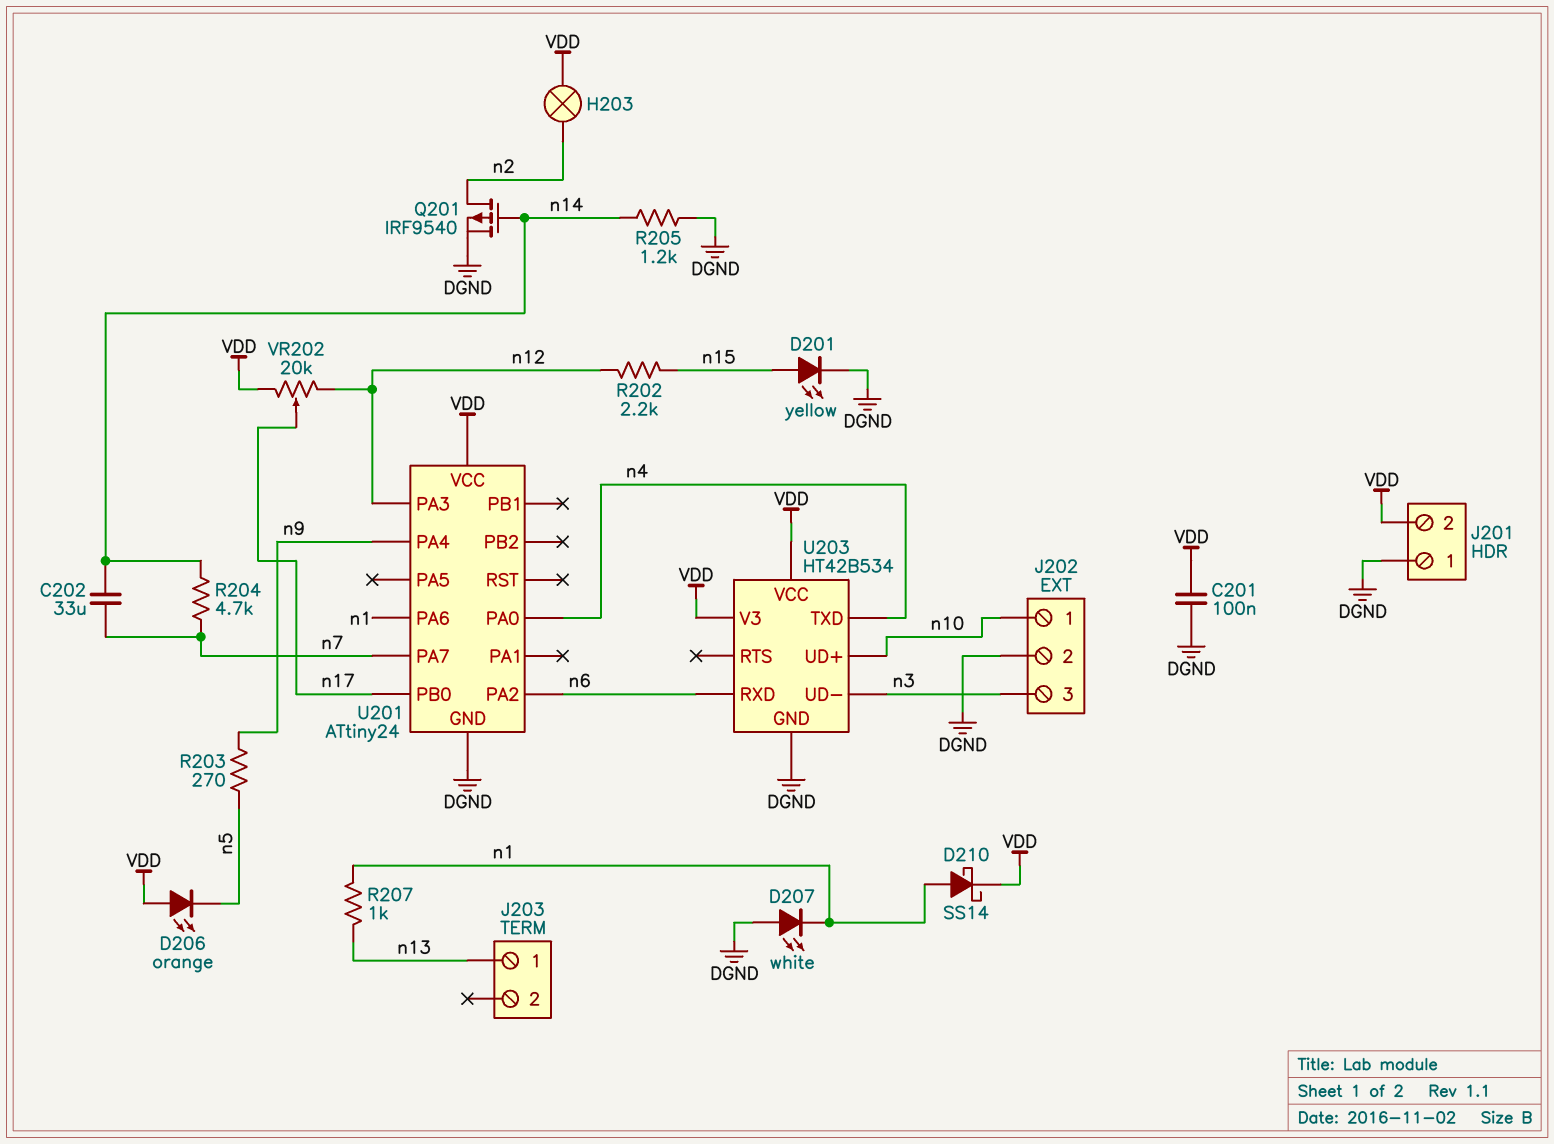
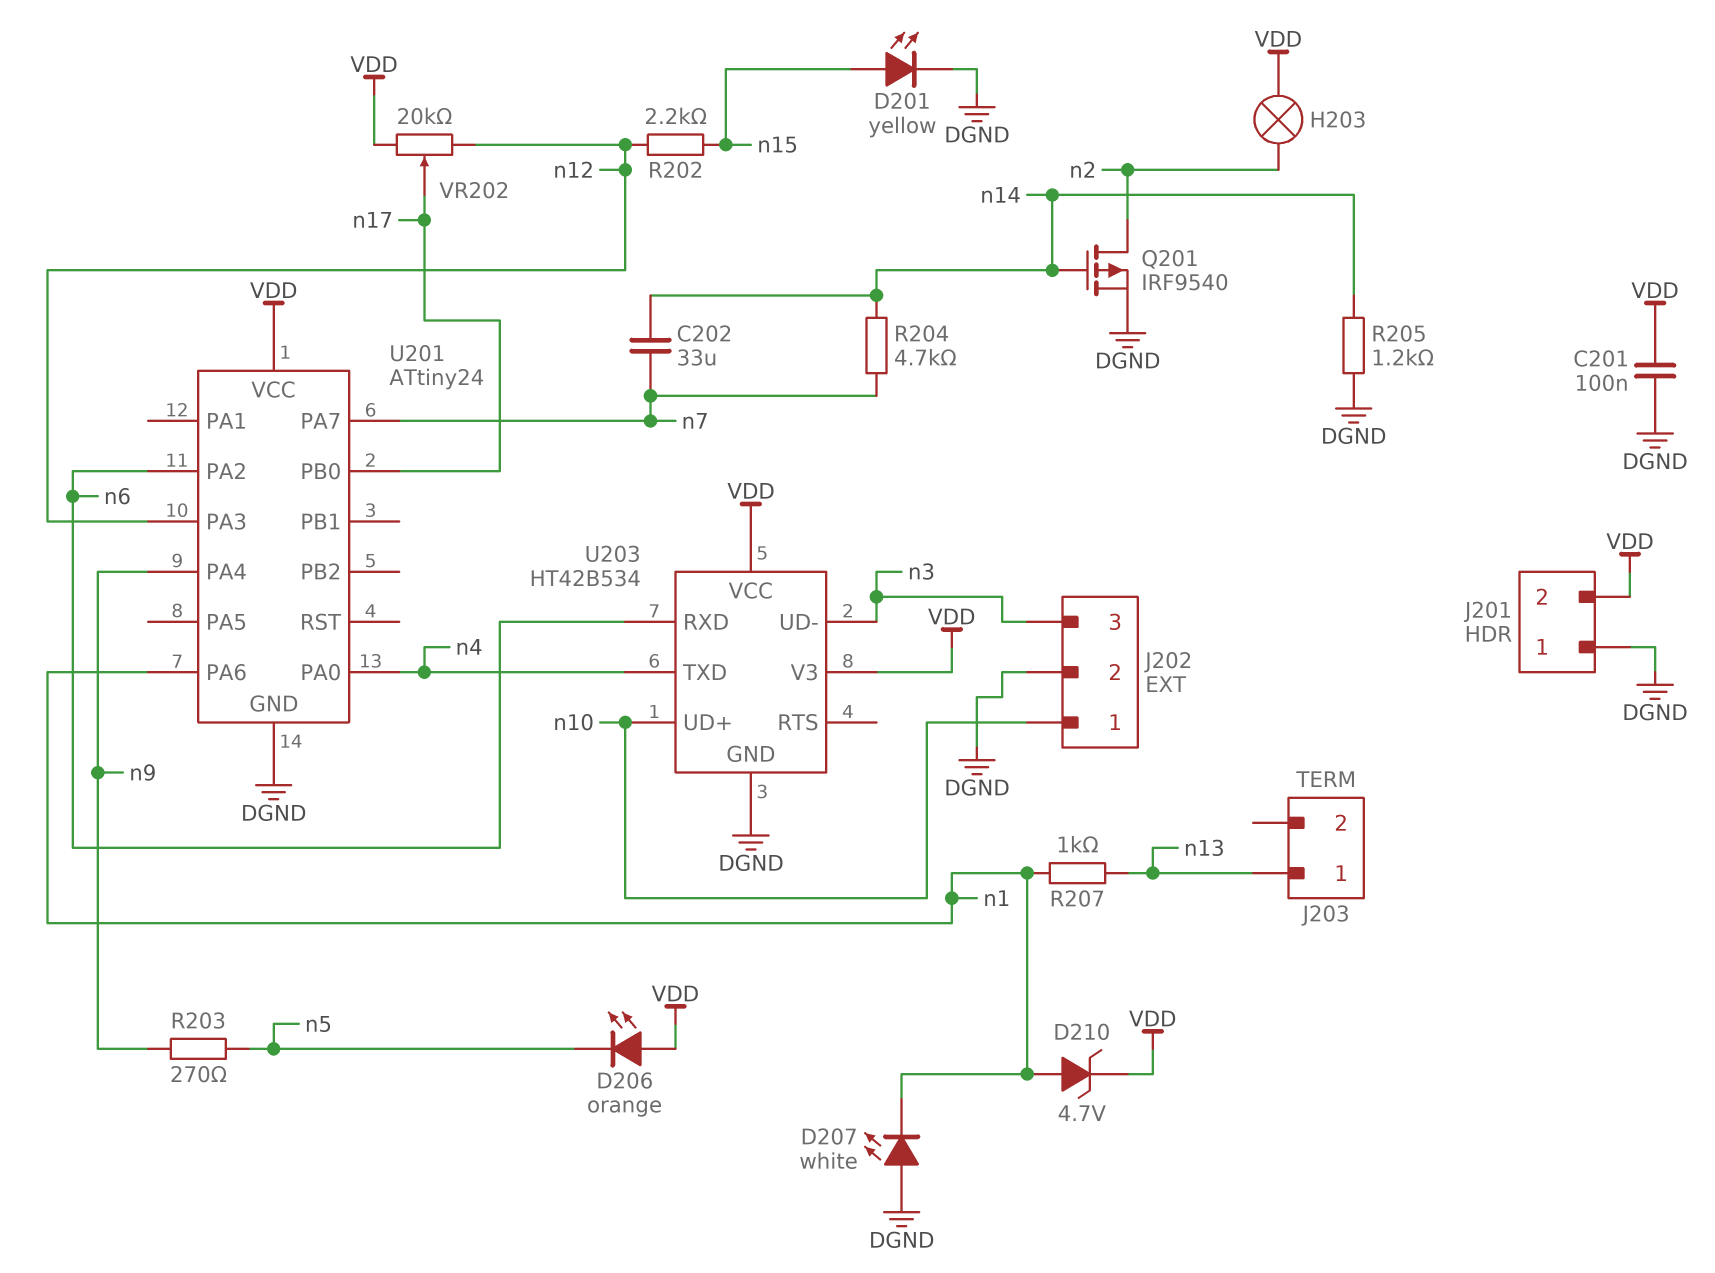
D210: schottky SS14 (A n1, K VDD) -> zener 4.7V (A n1, K VDD)

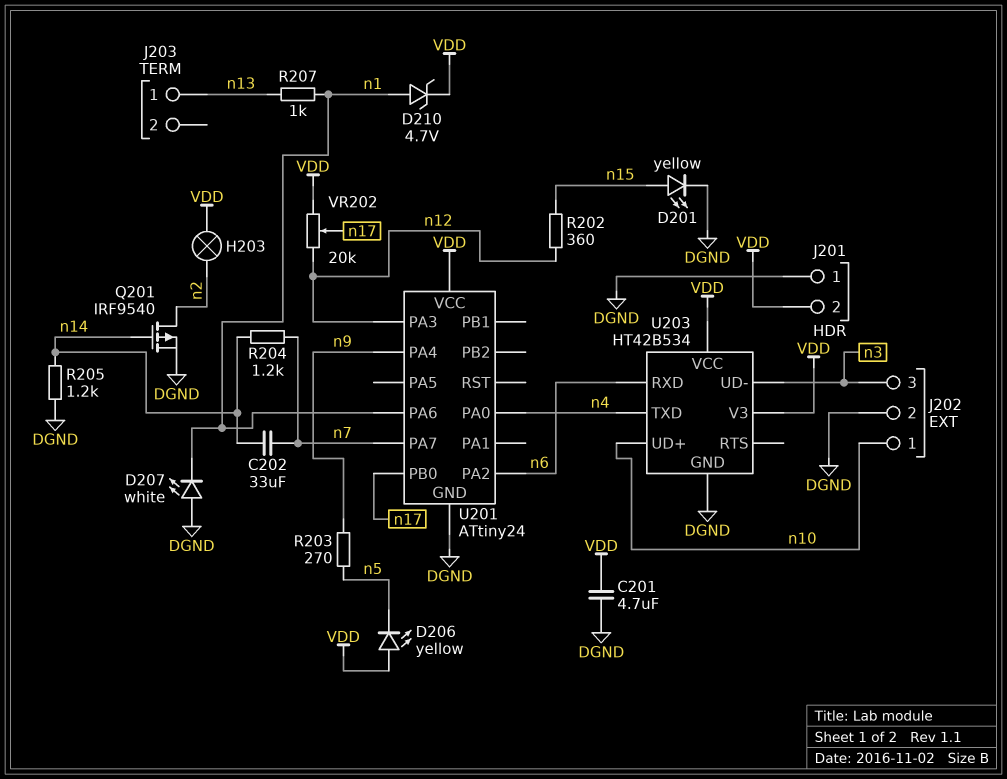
C201: 100nF (DGND, VDD) -> 4.7uF (DGND, VDD)
D206: LED orange (A VDD, K n5) -> LED yellow (A VDD, K n5)
R202: 2.2k (n12, n15) -> 360 (n12, n15)
R204: 4.7k (n7, n14) -> 1.2k (n7, n14)

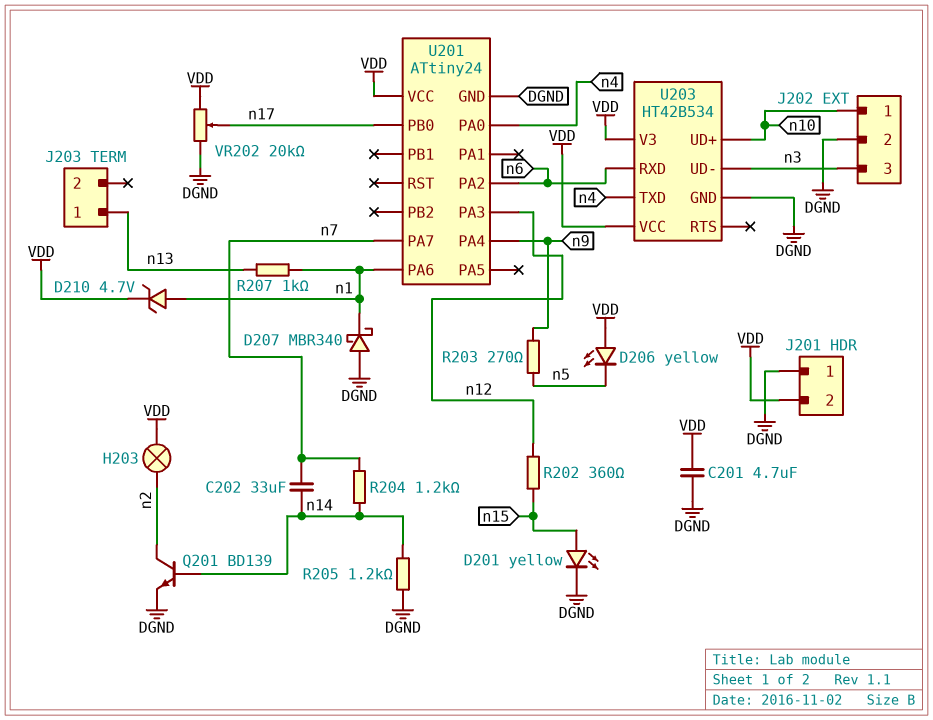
D207: LED white (A DGND, K n1) -> schottky MBR340 (A DGND, K n1)
Q201: PMOS IRF9540 (G n14, D n2, S DGND) -> NPN BD139 (B n14, C n2, E DGND)
VR202: 20k (VDD, n12, wiper n17) -> 20k (DGND, VDD, wiper n17)

